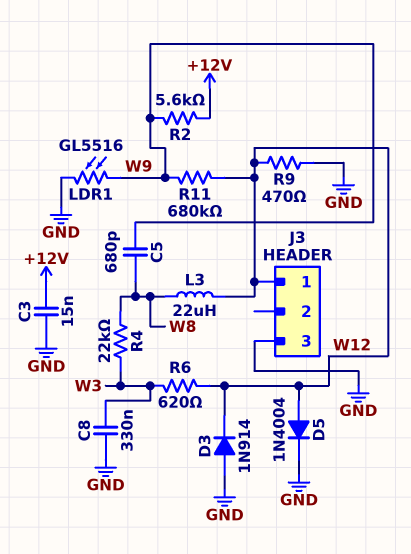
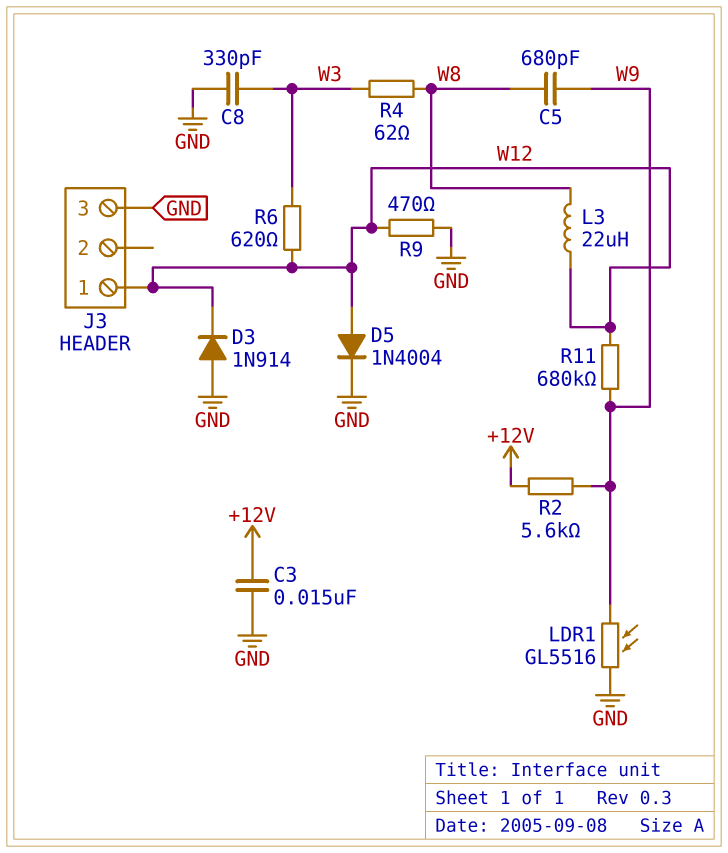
C8: 330nF (GND, W3) -> 330pF (GND, W3)
R4: 22k (W3, W8) -> 62 (W3, W8)

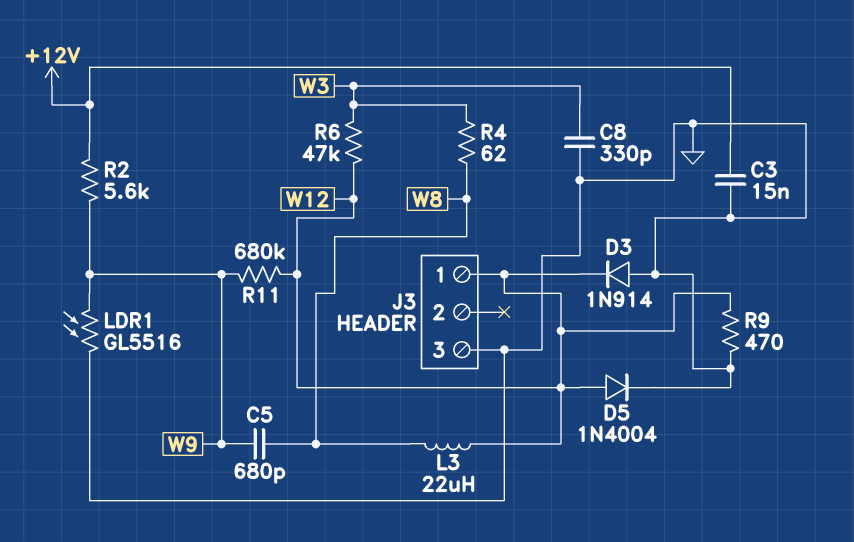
R6: 620 (W3, W12) -> 47k (W3, W12)

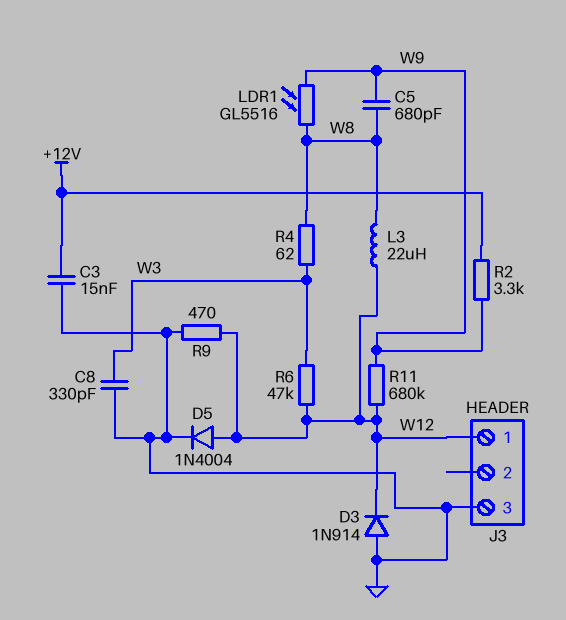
LDR1: GL5516 (GND, W9) -> GL5516 (W8, W9)
R2: 5.6k (+12V, W9) -> 3.3k (+12V, W9)

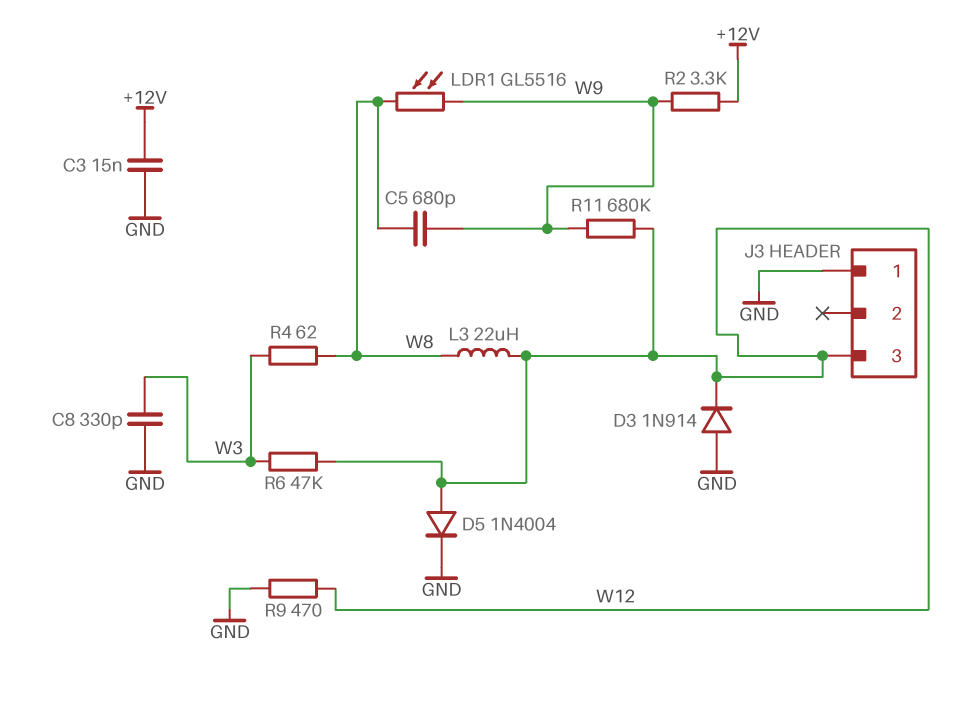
J3 pin 1: W12 -> GND
J3 pin 3: GND -> W12

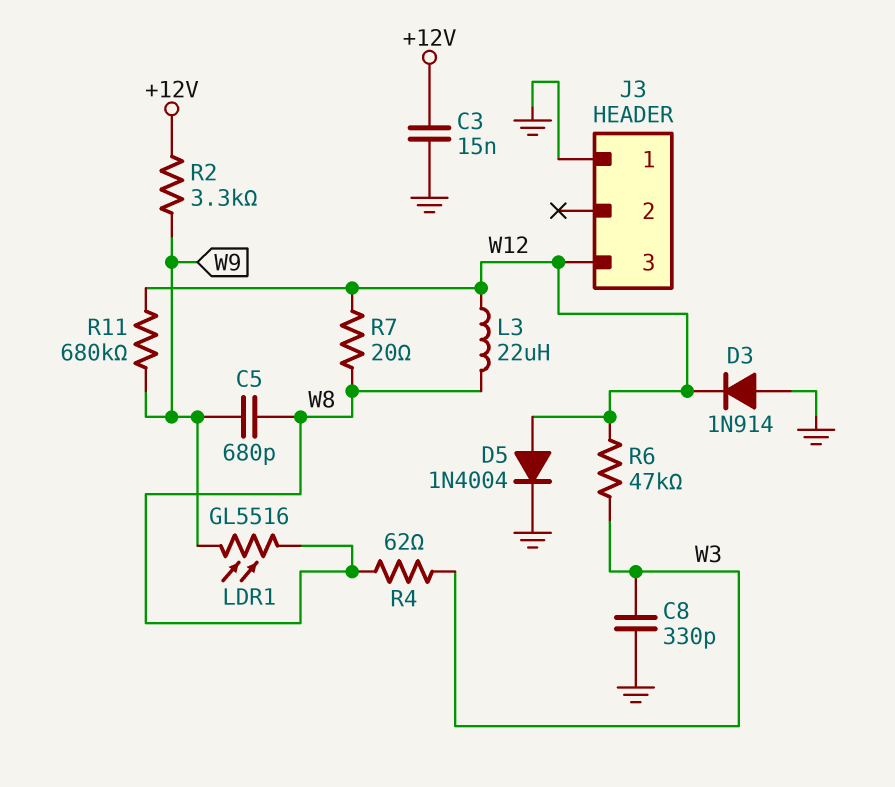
R7: none -> 20 (W8, W12)
R9: 470 (GND, W12) -> none

